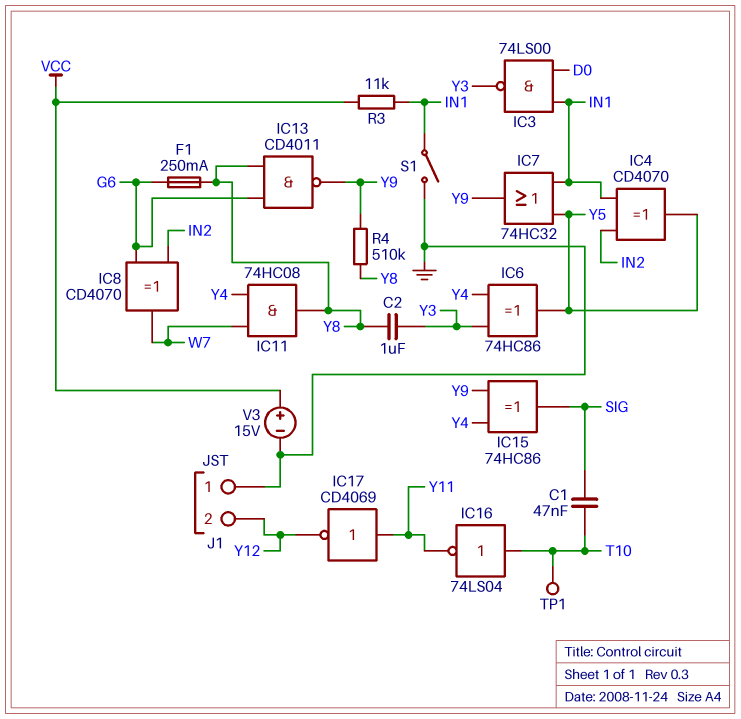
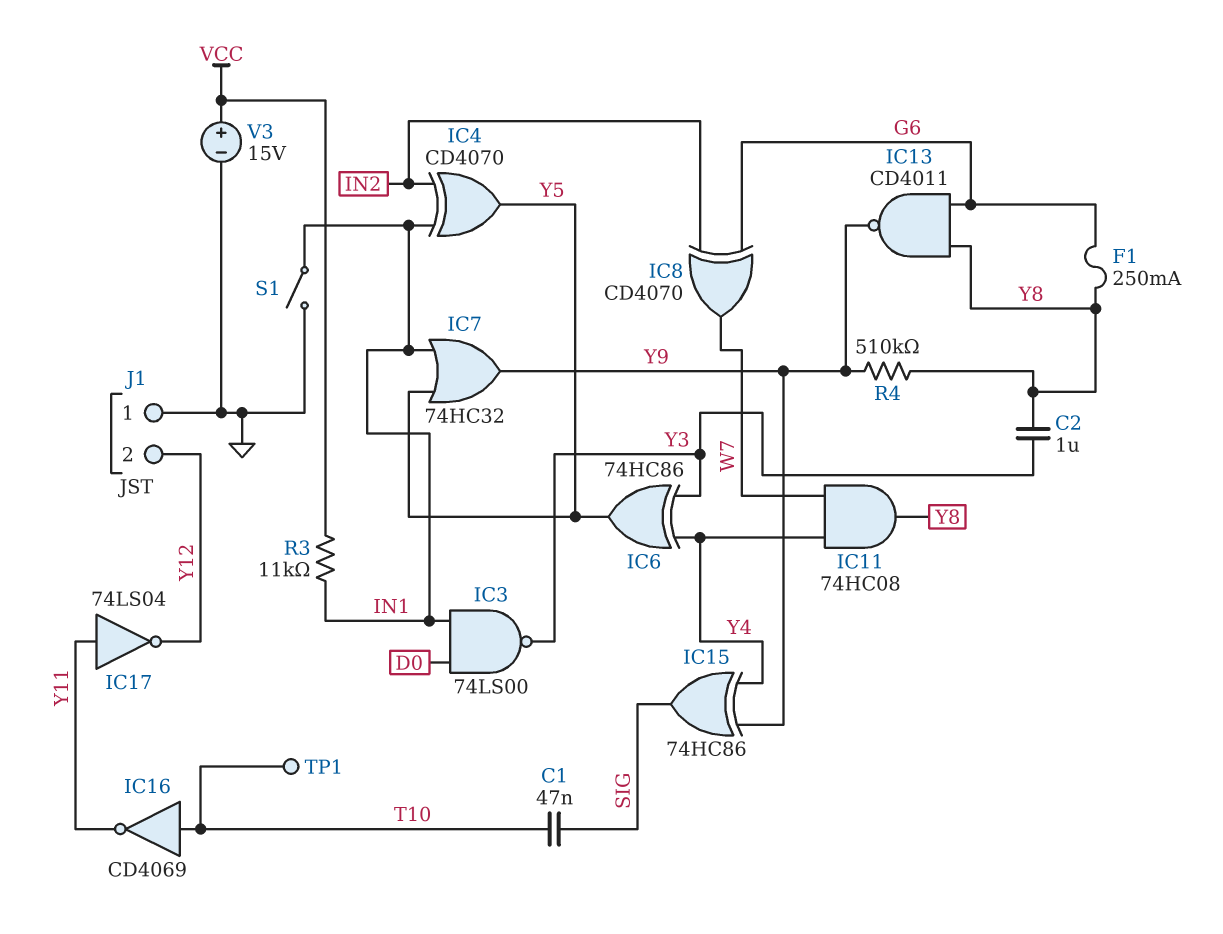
IC16: NOT 74LS04 (in T10, out Y11) -> NOT CD4069 (in T10, out Y11)
IC17: NOT CD4069 (in Y11, out Y12) -> NOT 74LS04 (in Y11, out Y12)

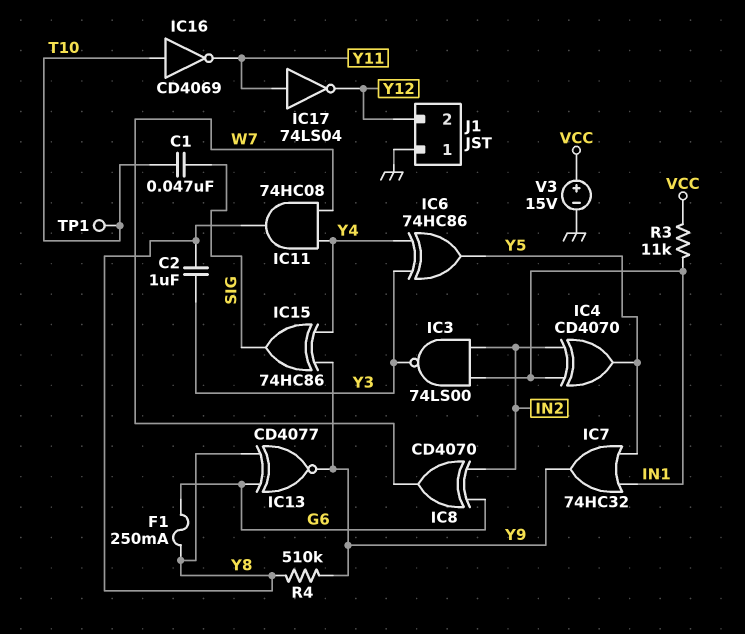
IC3: NAND 74LS00 (in D0, in IN1, out Y3) -> NAND 74LS00 (in IN1, in IN2, out Y3)
IC13: NAND CD4011 (in G6, in Y8, out Y9) -> XNOR CD4077 (in G6, in Y8, out Y9)
S1: switch (GND, IN1) -> none

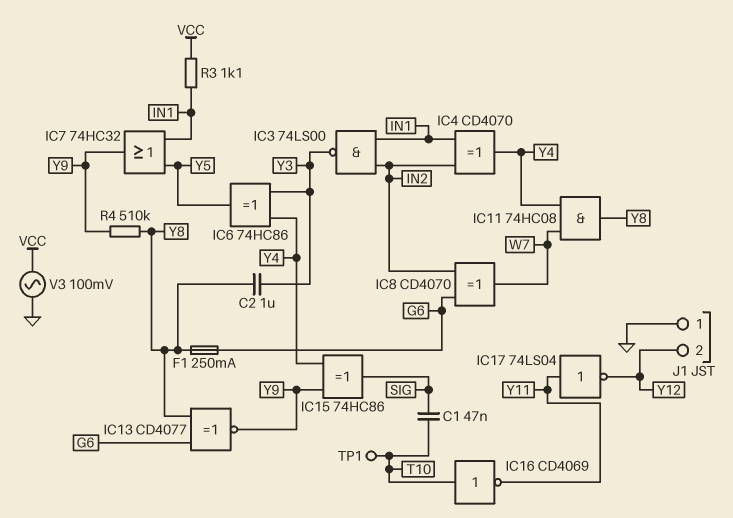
IC4: XOR CD4070 (in IN1, in IN2, out Y5) -> XOR CD4070 (in IN1, in IN2, out Y4)
R3: 11k (IN1, VCC) -> 1.1k (IN1, VCC)
V3: 15V (plus VCC, minus GND) -> AC 100mV (GND, VCC)

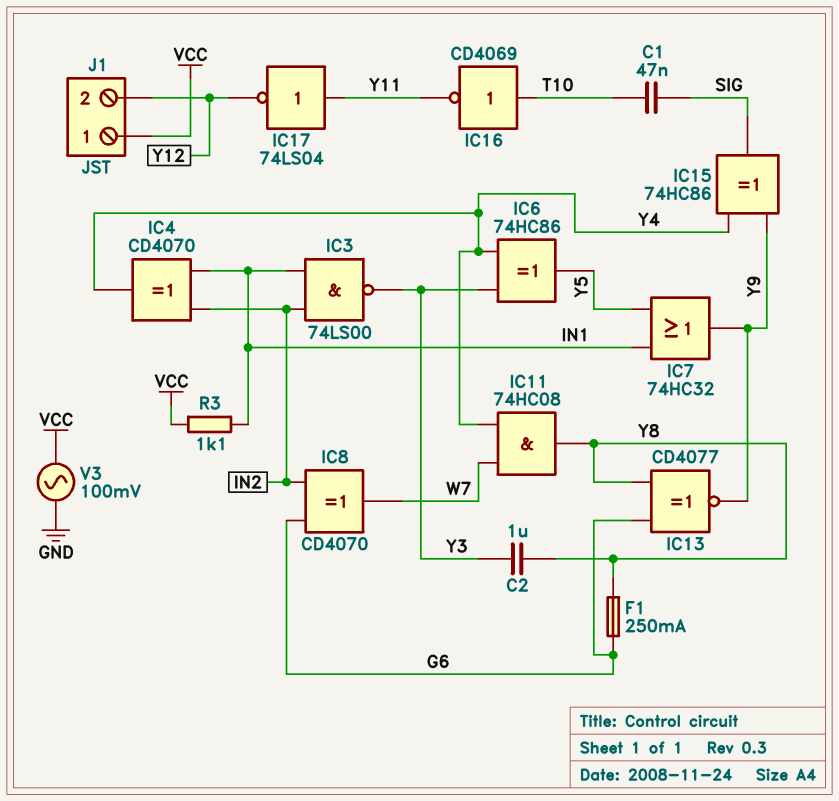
J1 pin 1: GND -> VCC
R4: 510k (Y8, Y9) -> none
TP1: test point (T10) -> none

